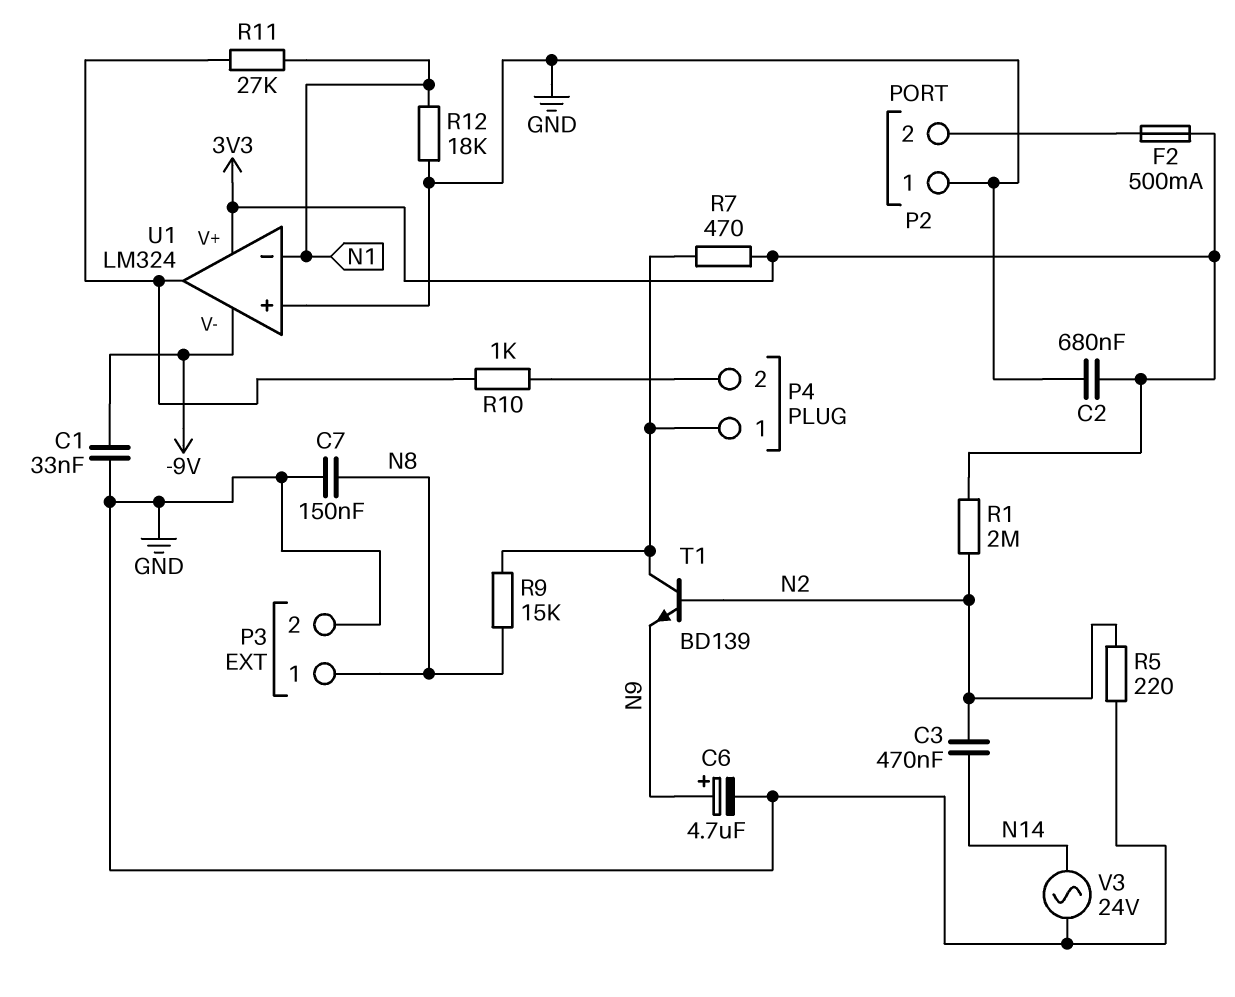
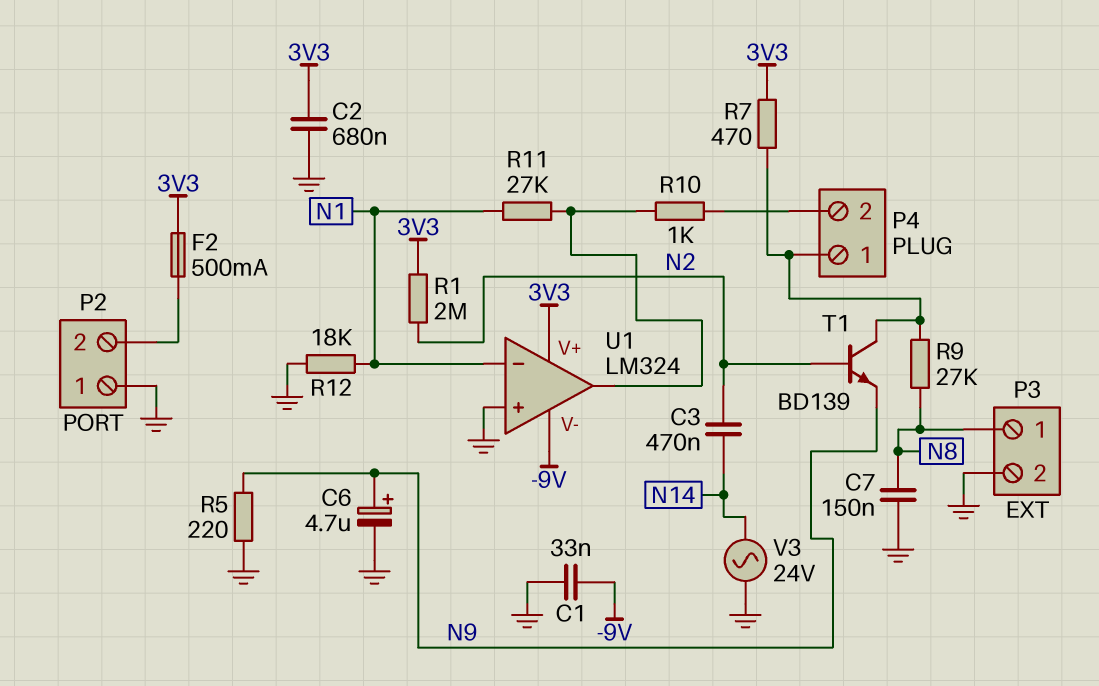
R5: 220 (GND, N2) -> 220 (GND, N9)
R9: 15k (N8, P4/1) -> 27k (N8, P4/1)

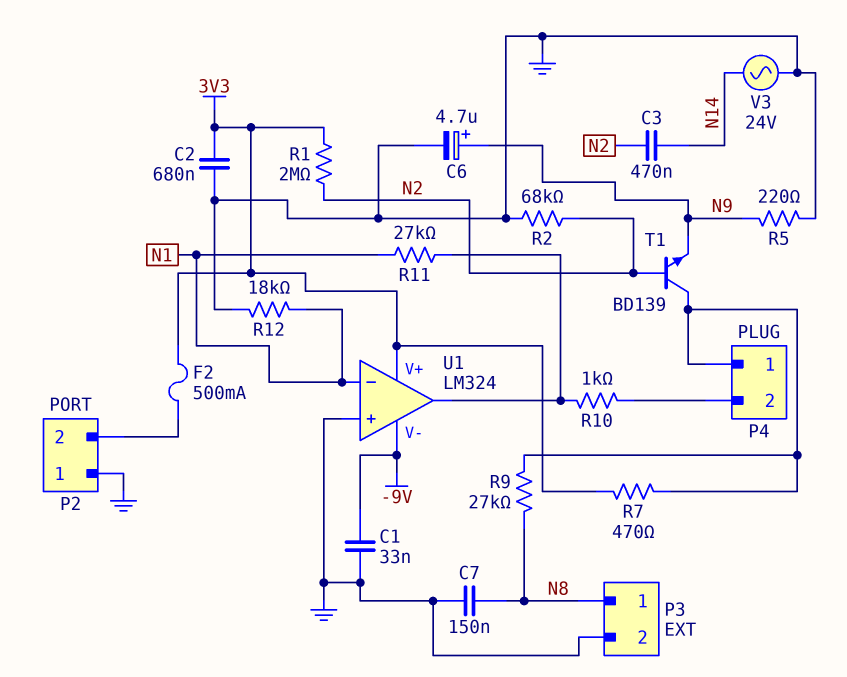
R2: none -> 68k (GND, N2)

